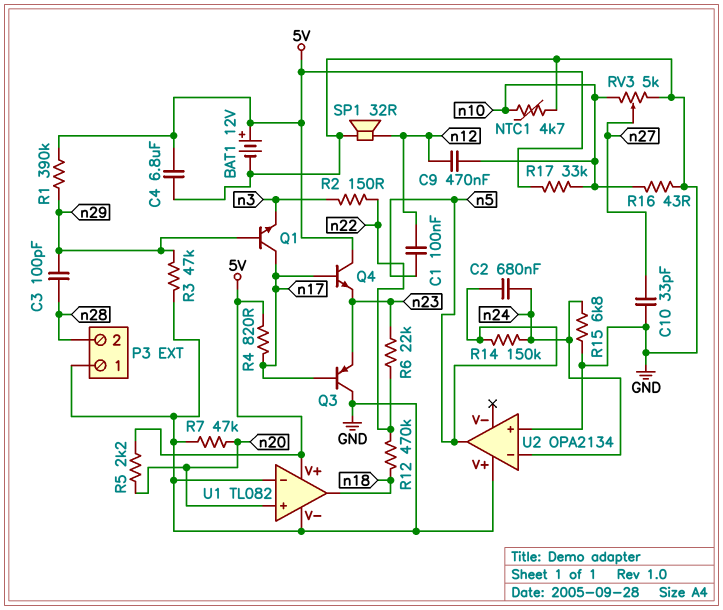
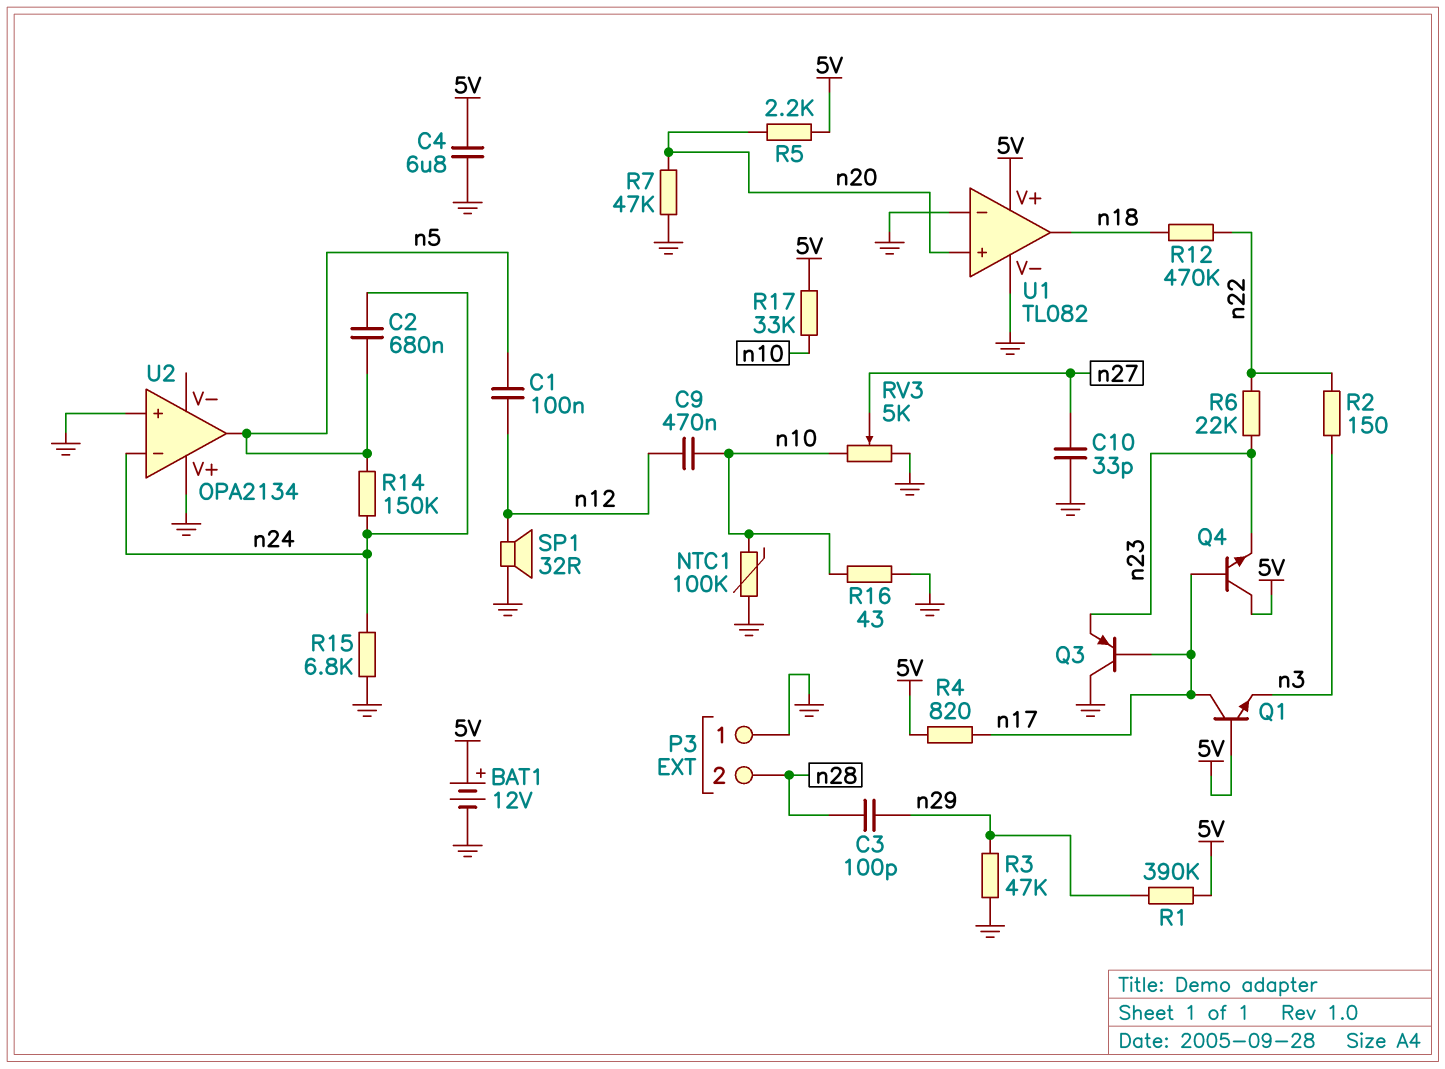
NTC1: 4.7k (GND, n10) -> 100k (GND, n10)
Q1: NPN (B n29, C n17, E n3) -> NPN (B 5V, C n17, E n3)

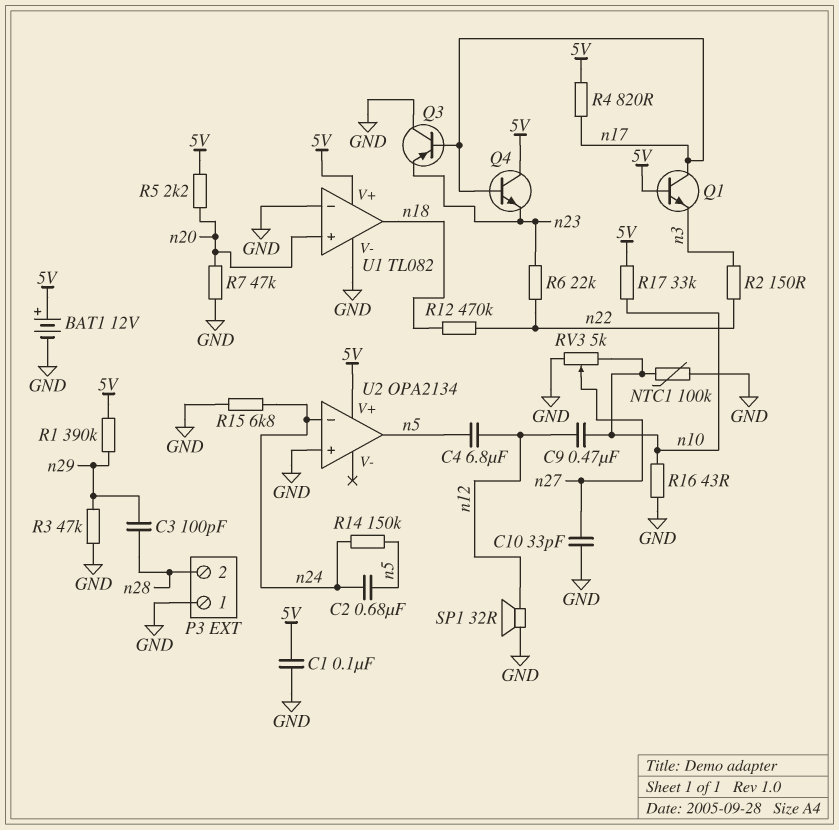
C1: 100nF (n5, n12) -> 100nF (5V, GND)
C4: 6.8uF (5V, GND) -> 6.8uF (n5, n12)
U2 pin V+: GND -> 5V

